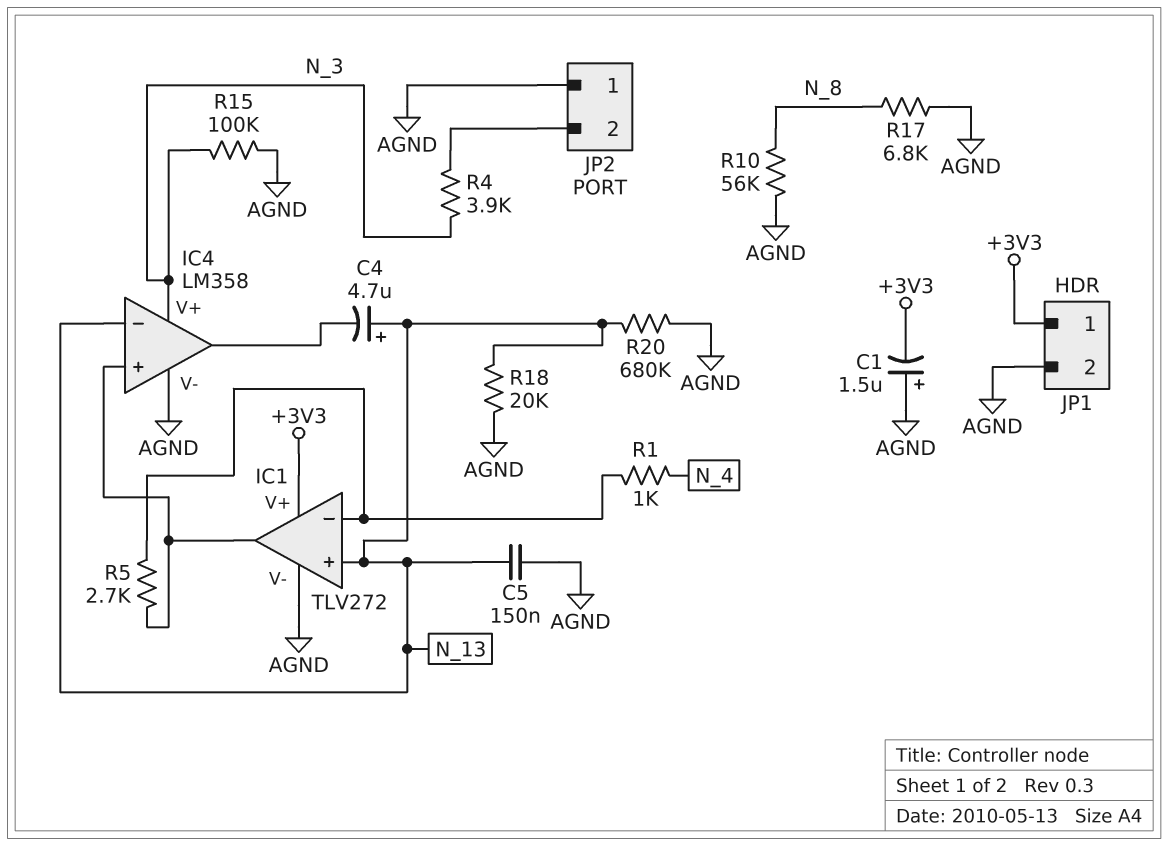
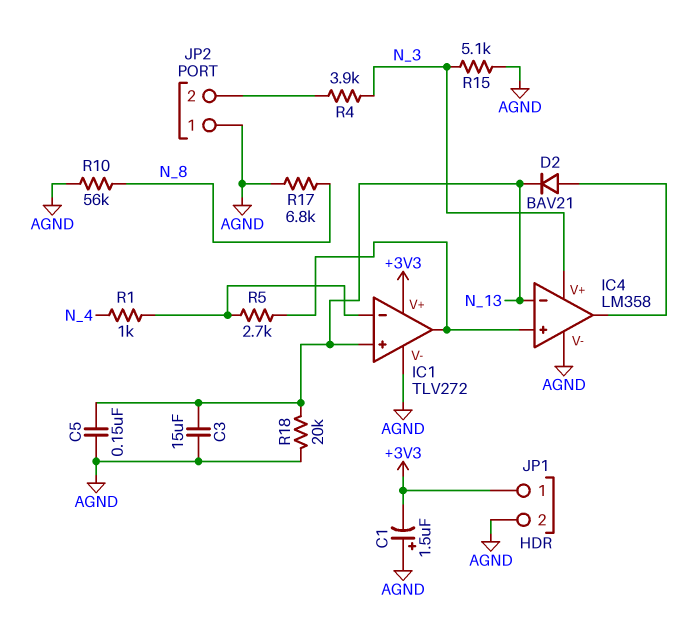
C3: none -> 15uF (AGND, N_13)
C4: 4.7uF (plus N_13, minus IC4/out) -> none
D2: none -> diode BAV21 (A IC4/out, K N_13)
R15: 100k (AGND, N_3) -> 5.1k (AGND, N_3)
R20: 680k (AGND, N_13) -> none

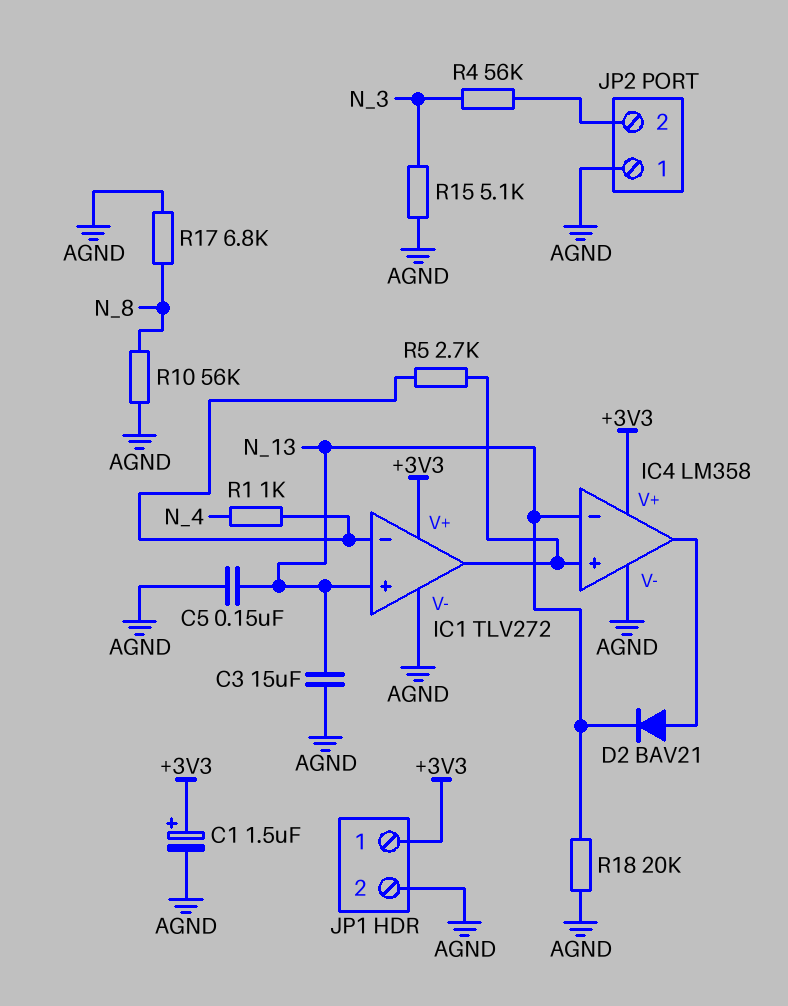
C1: 1.5uF (plus AGND, minus +3V3) -> 1.5uF (plus +3V3, minus AGND)
IC4 pin V+: N_3 -> +3V3
R4: 3.9k (JP2/2, N_3) -> 56k (JP2/2, N_3)

